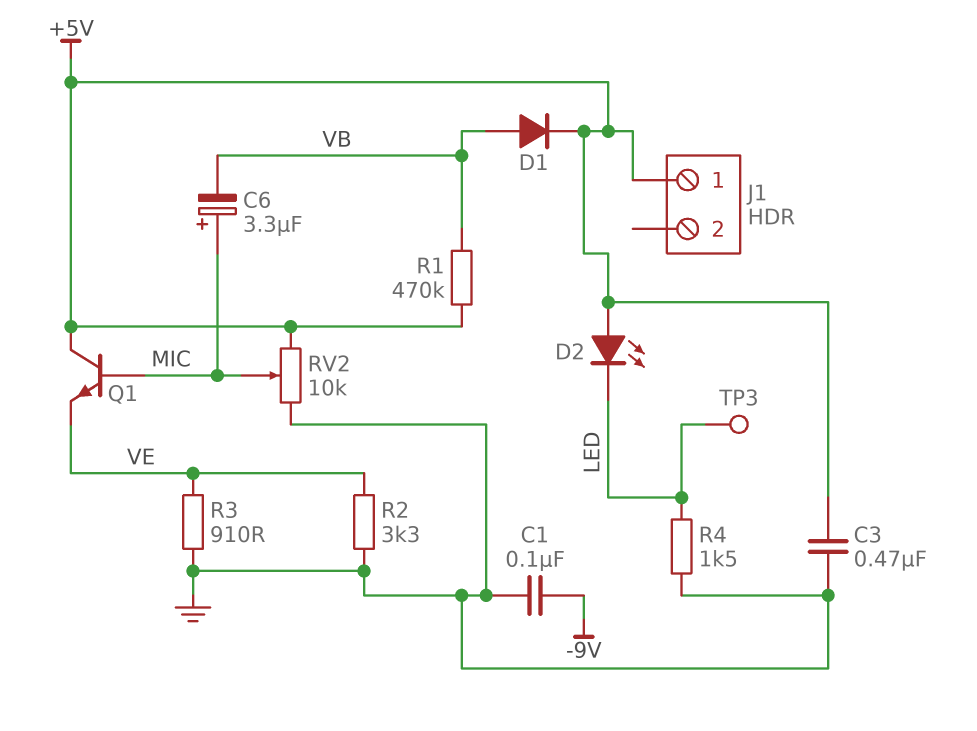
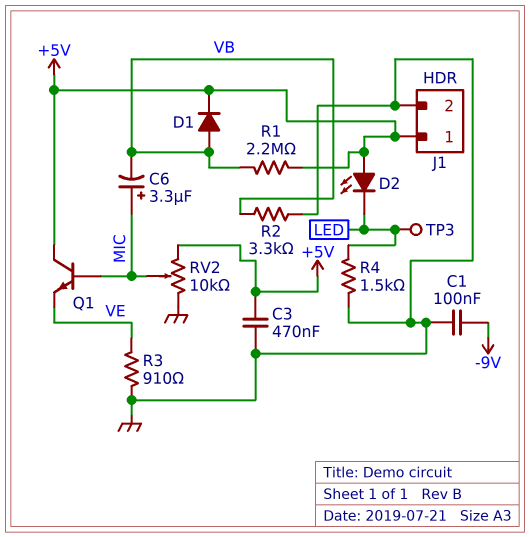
J1 pin 2: none -> GND
R1: 470k (+5V, VB) -> 2.2M (+5V, VB)
R2: 3.3k (GND, VE) -> 3.3k (GND, VB)

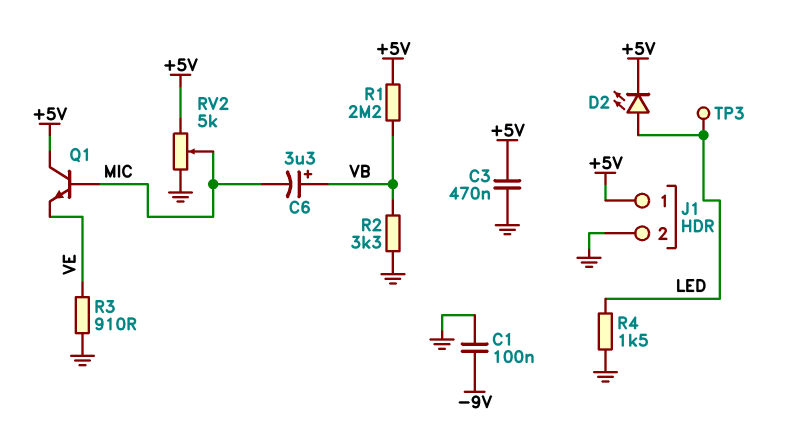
C6: 3.3uF (plus MIC, minus VB) -> 3.3uF (plus VB, minus MIC)
D1: diode (A VB, K +5V) -> none
D2: LED (A +5V, K LED) -> LED (A LED, K +5V)
RV2: 10k (+5V, GND, wiper MIC) -> 5k (+5V, GND, wiper MIC)

